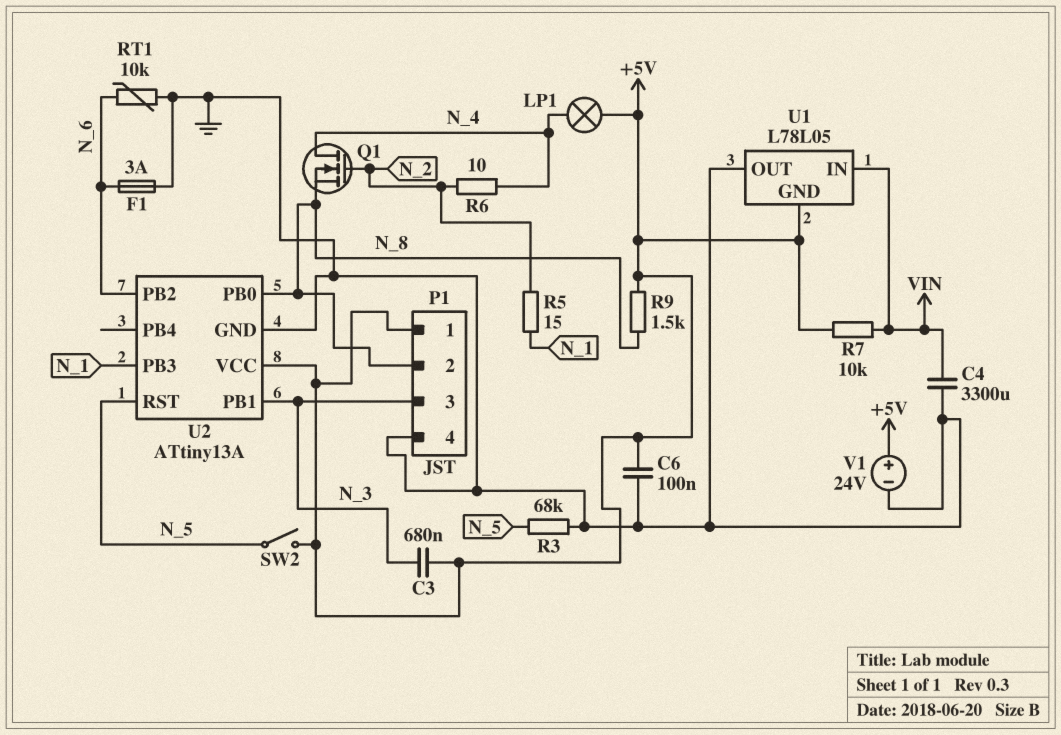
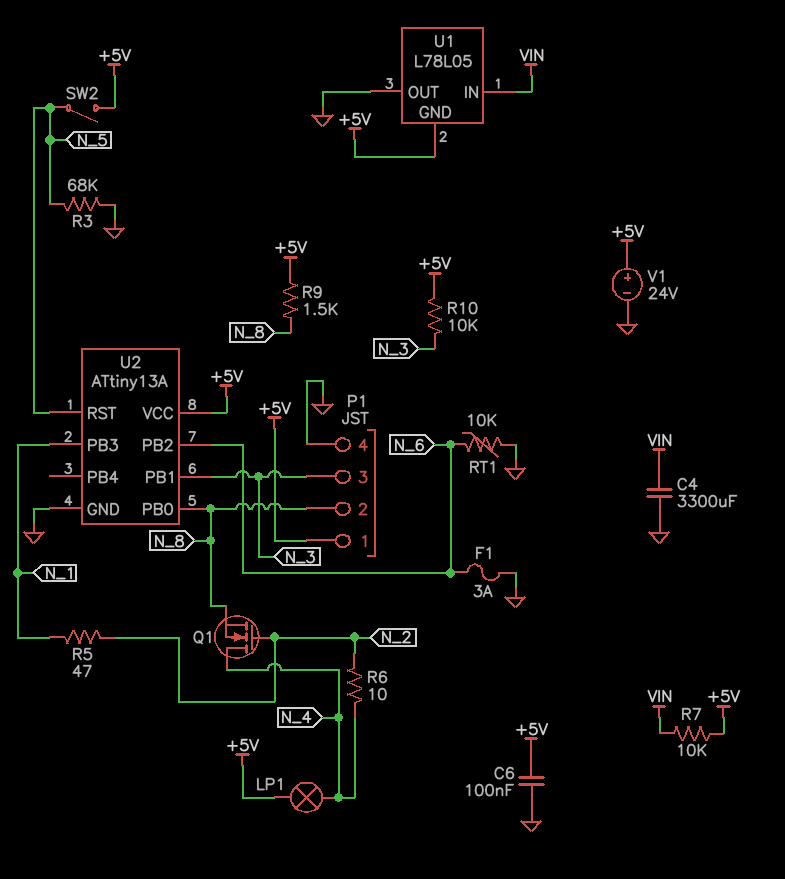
C3: 680nF (+5V, N_3) -> none
R5: 15 (N_1, N_2) -> 47 (N_1, N_2)
R10: none -> 10k (+5V, N_3)

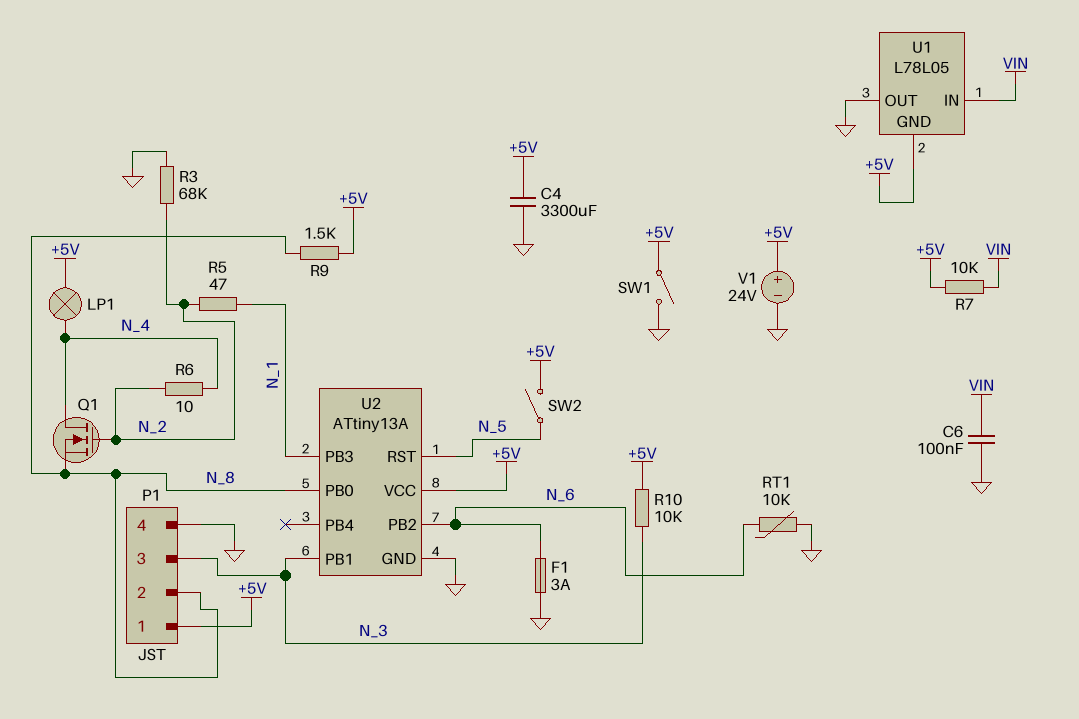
C4: 3300uF (GND, VIN) -> 3300uF (+5V, GND)
C6: 100nF (+5V, GND) -> 100nF (GND, VIN)
R3: 68k (GND, N_5) -> 68k (GND, N_2)
SW1: none -> switch (+5V, GND)

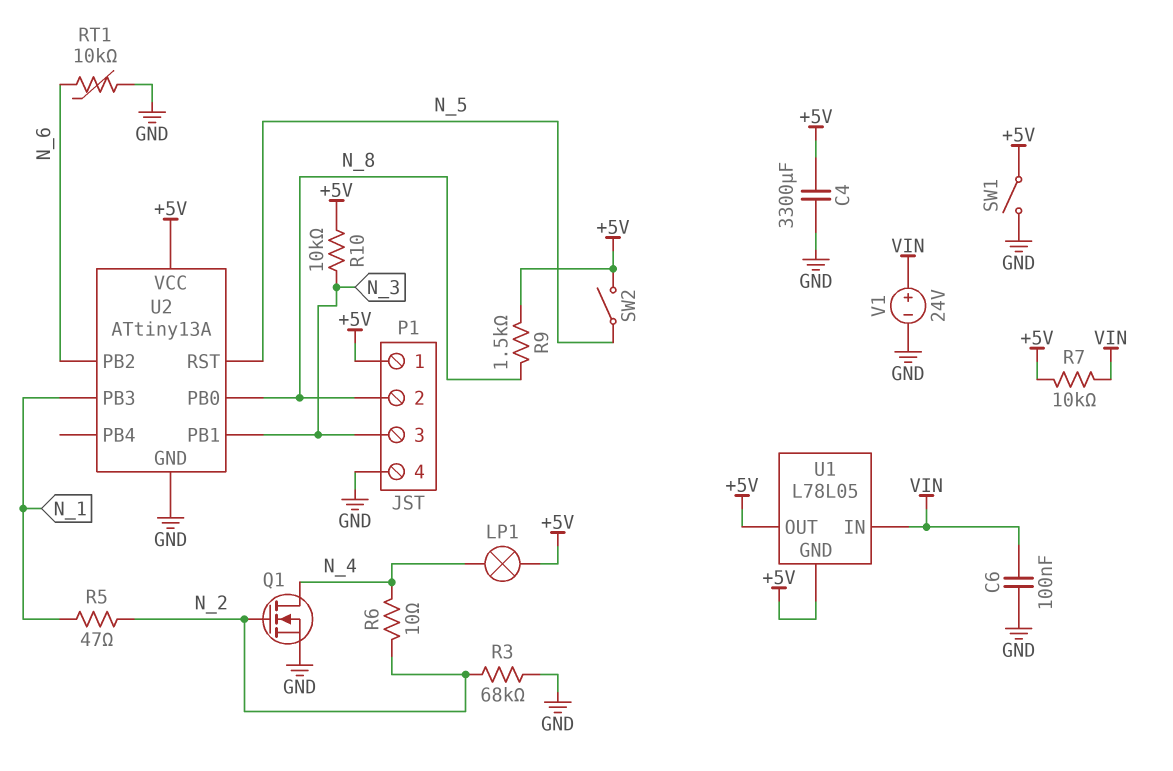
F1: 3A (GND, N_6) -> none
Q1: NMOS (G N_2, D N_4, S N_8) -> NMOS (G N_2, D N_4, S GND)
U1 pin OUT: GND -> +5V
V1: 24V (plus +5V, minus GND) -> 24V (plus VIN, minus GND)

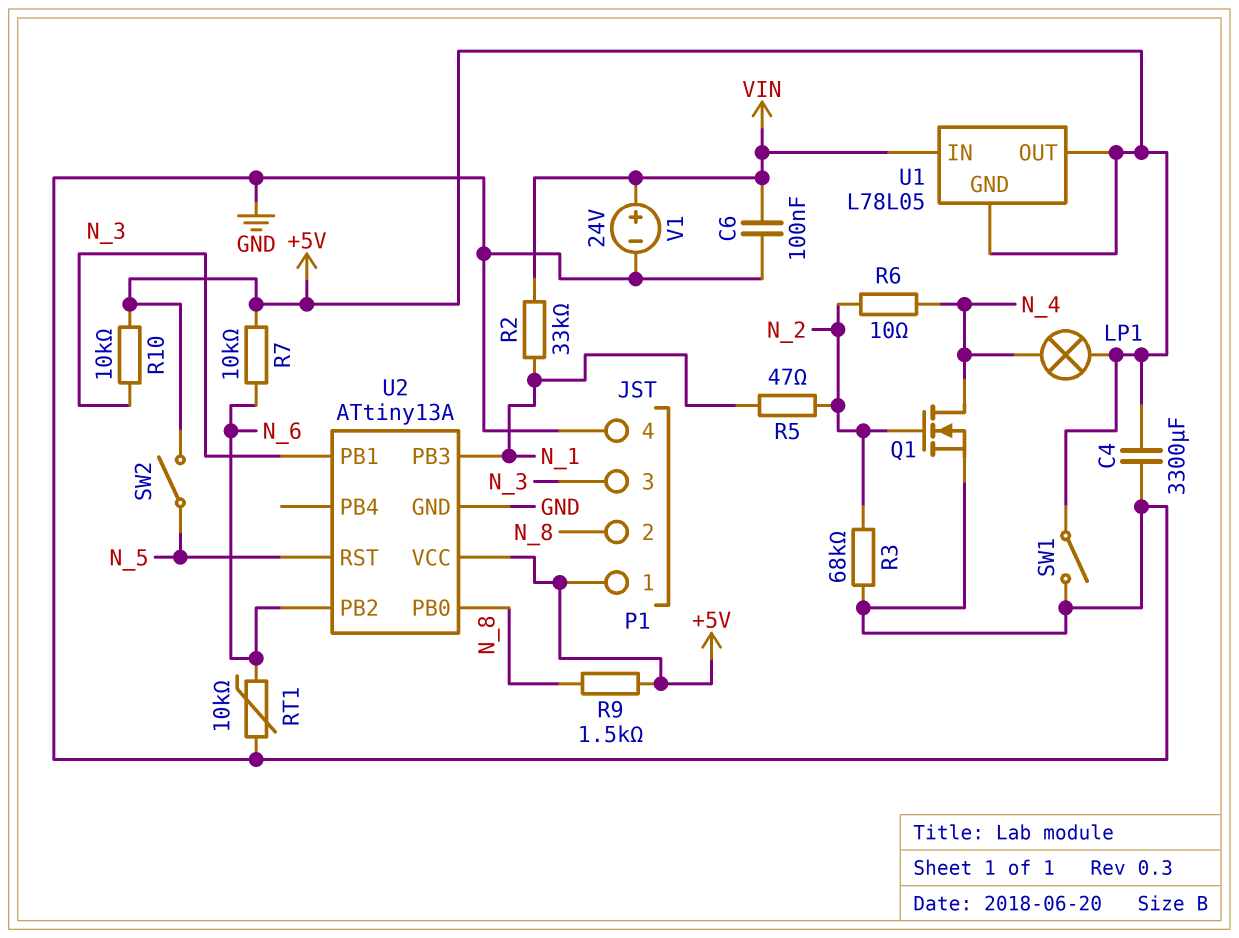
R2: none -> 33k (N_1, VIN)
R7: 10k (+5V, VIN) -> 10k (+5V, N_6)

